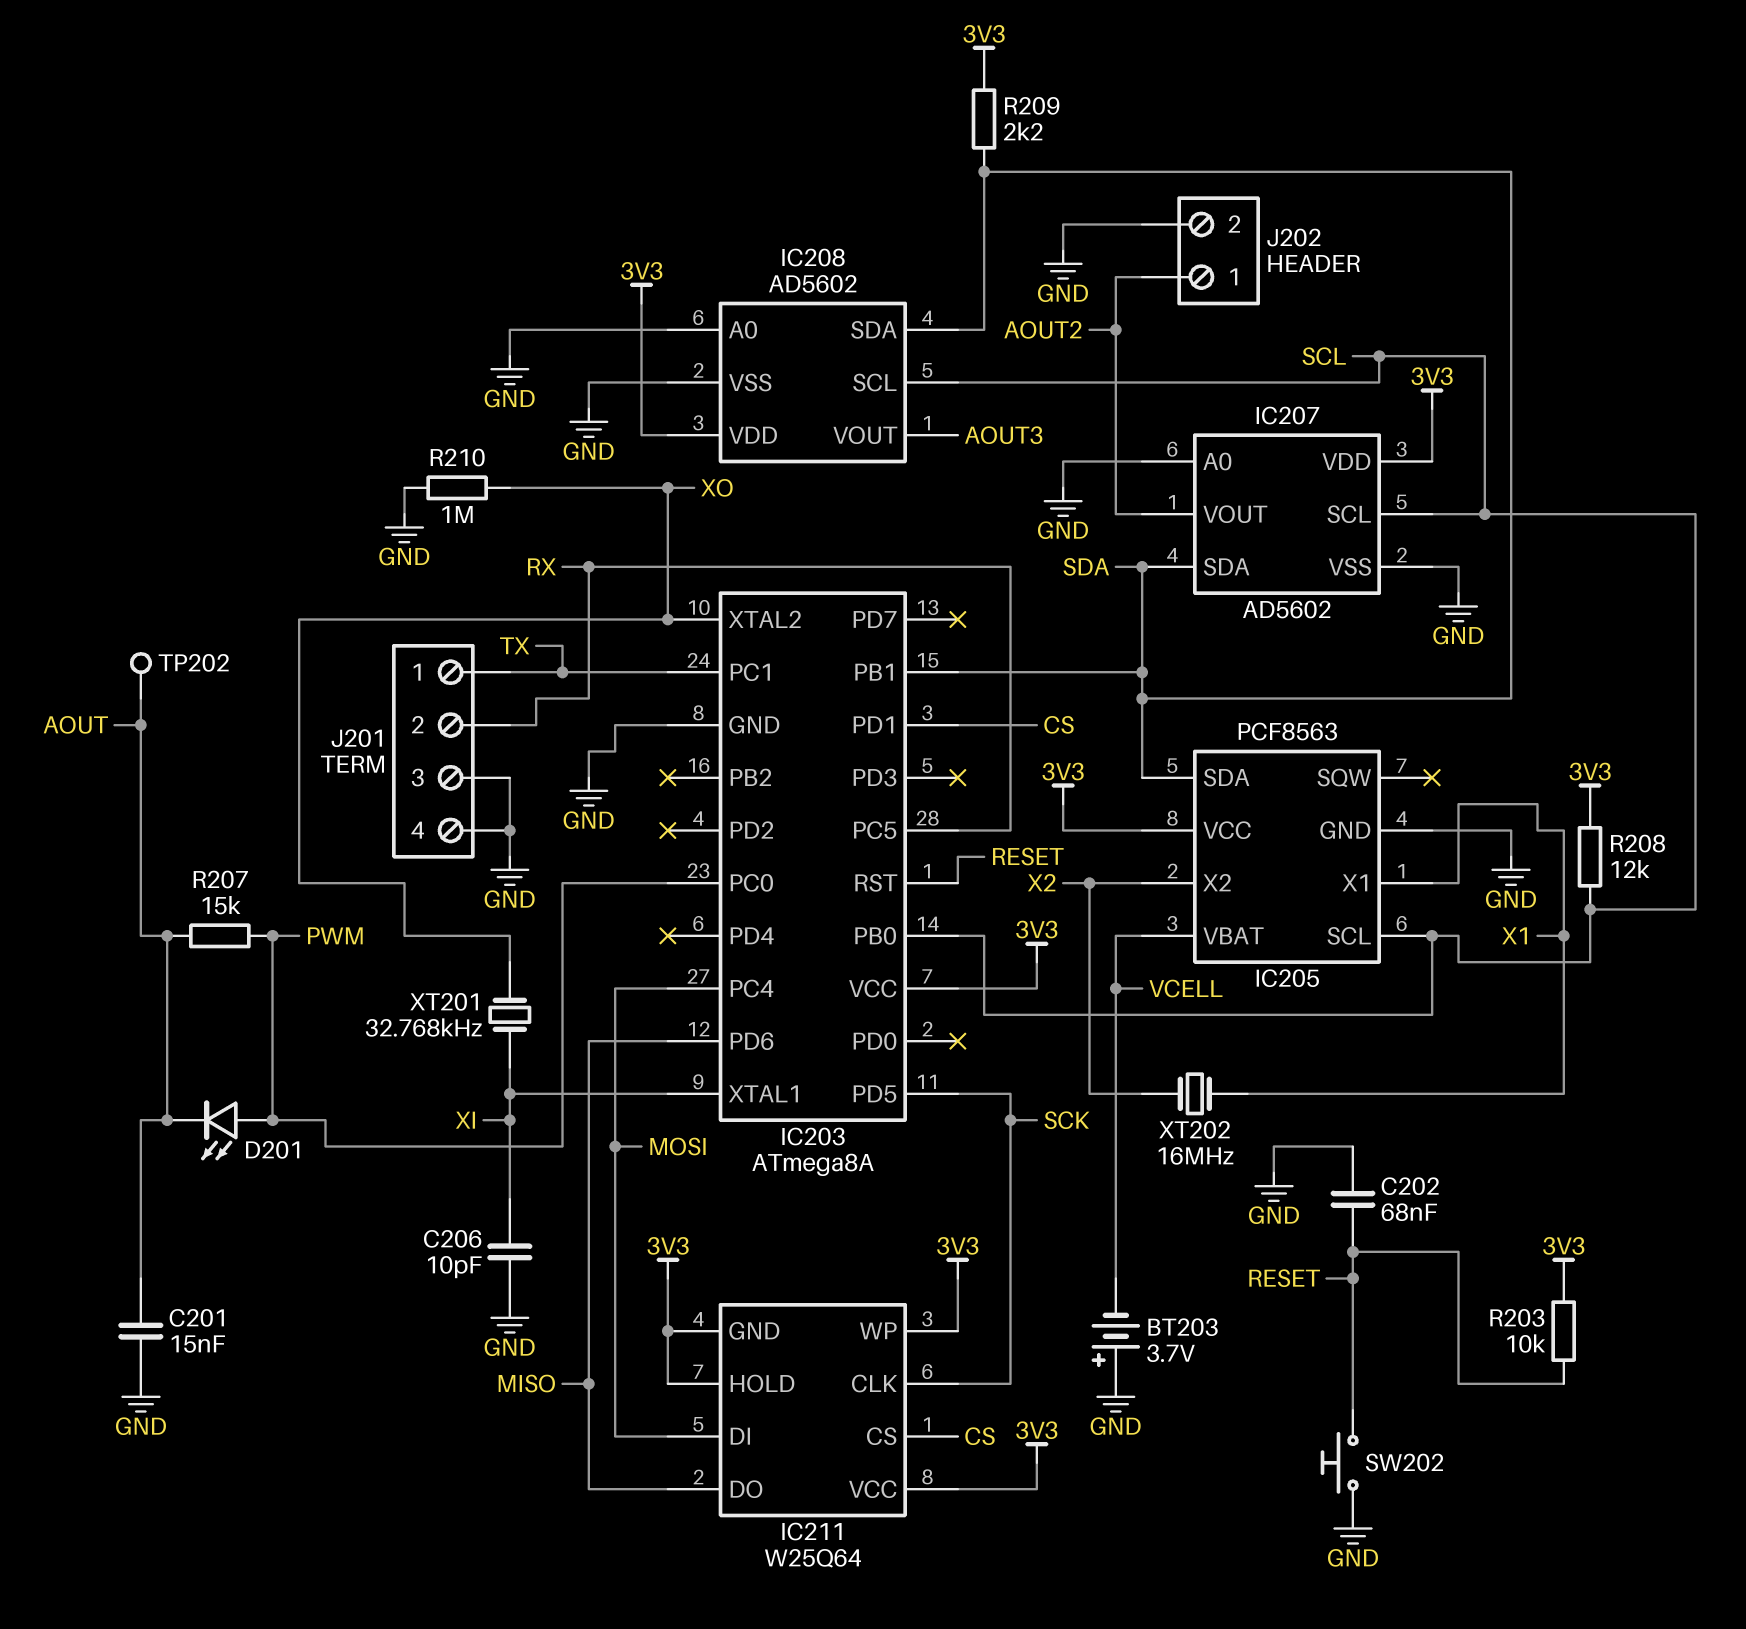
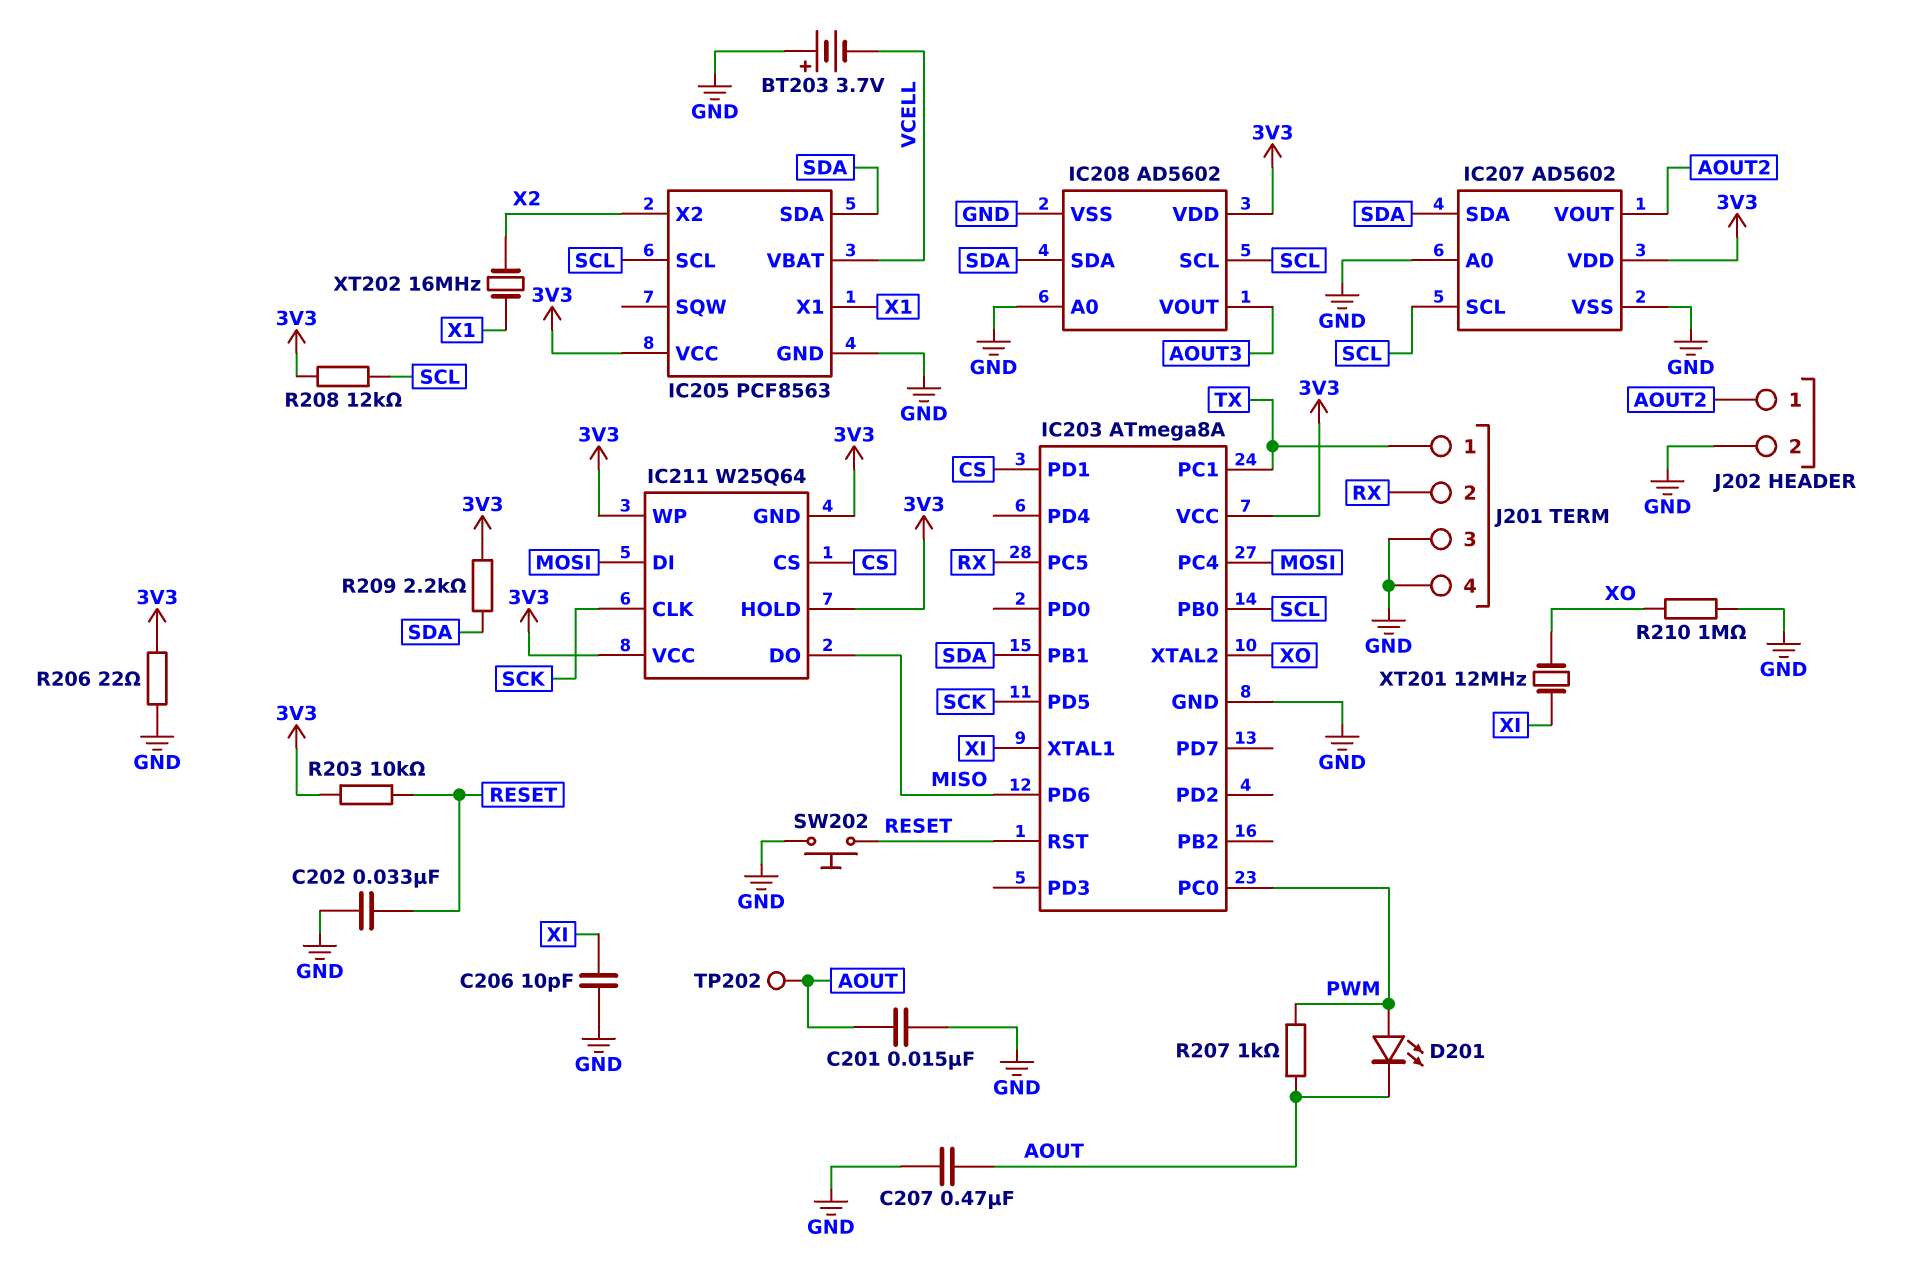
C202: 68nF (GND, RESET) -> 33nF (GND, RESET)
C207: none -> 470nF (AOUT, GND)
R206: none -> 22 (3V3, GND)
R207: 15k (AOUT, PWM) -> 1k (AOUT, PWM)
XT201: 32.768kHz (XI, XO) -> 12MHz (XI, XO)

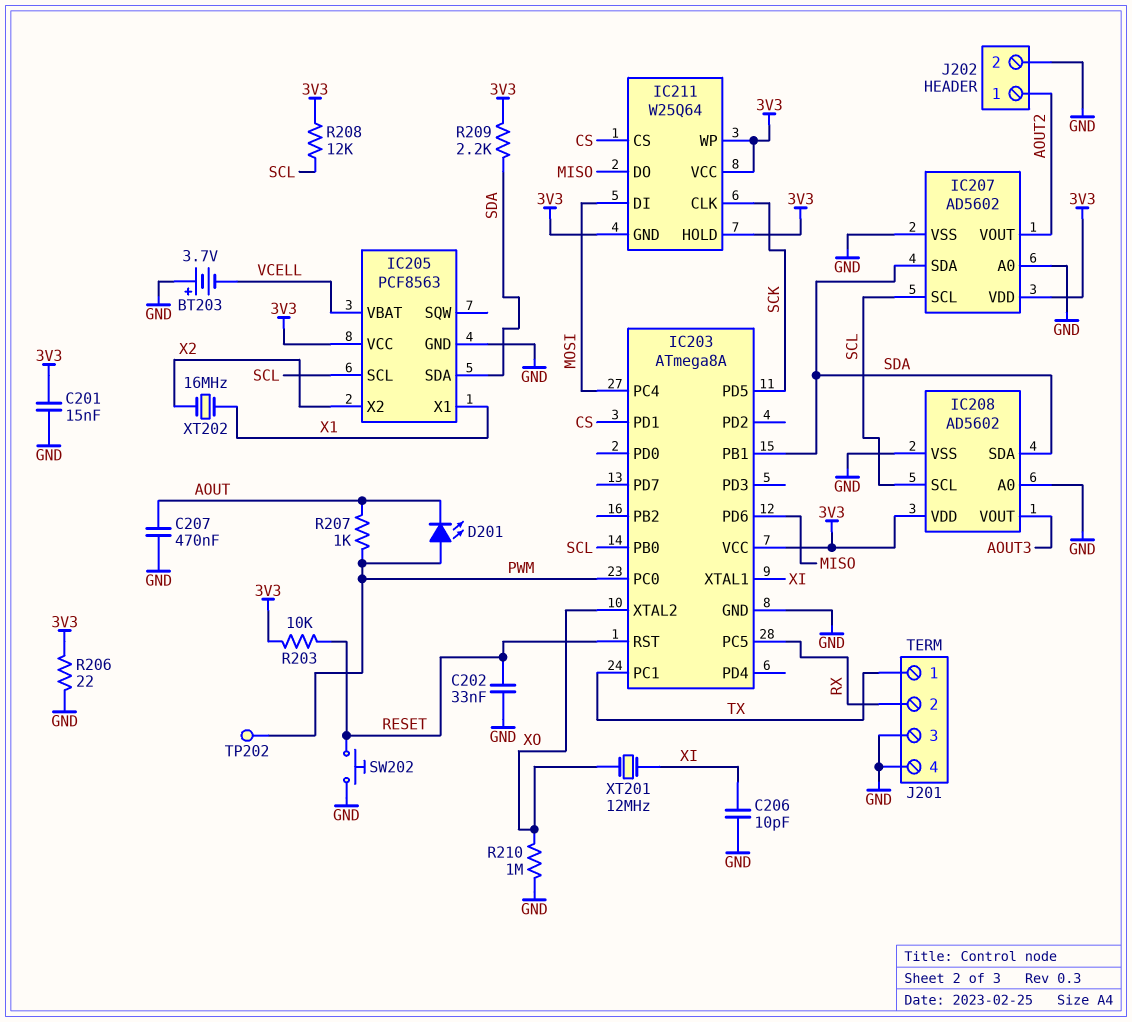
C201: 15nF (AOUT, GND) -> 15nF (3V3, GND)
TP202: test point (AOUT) -> test point (PWM)

